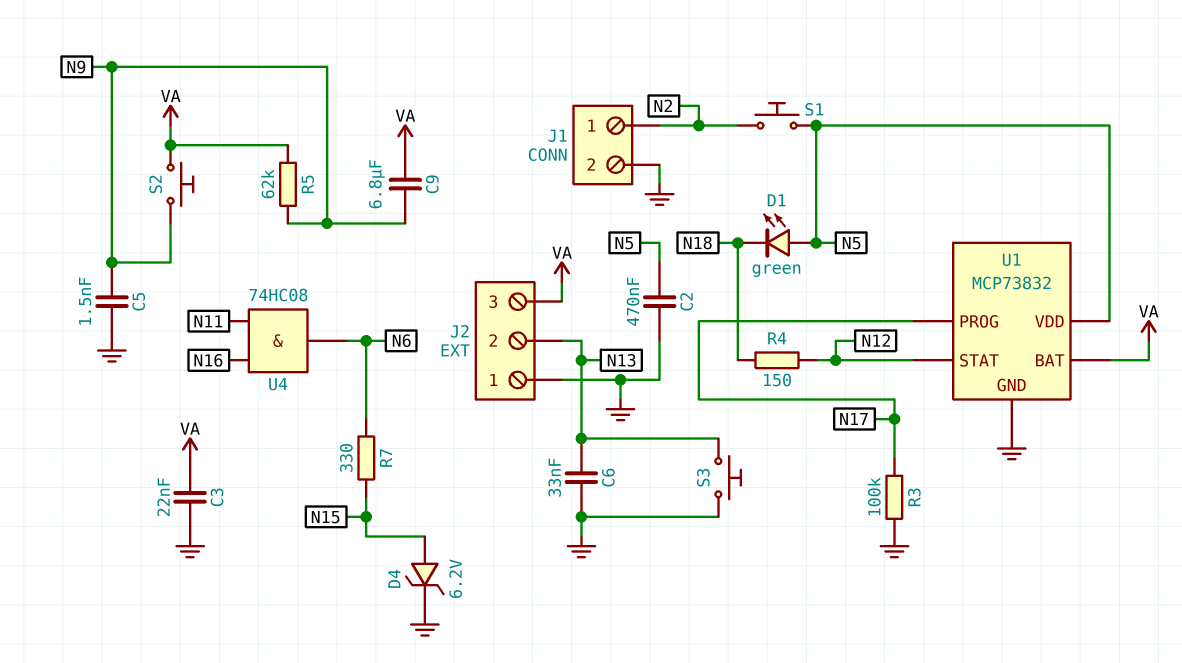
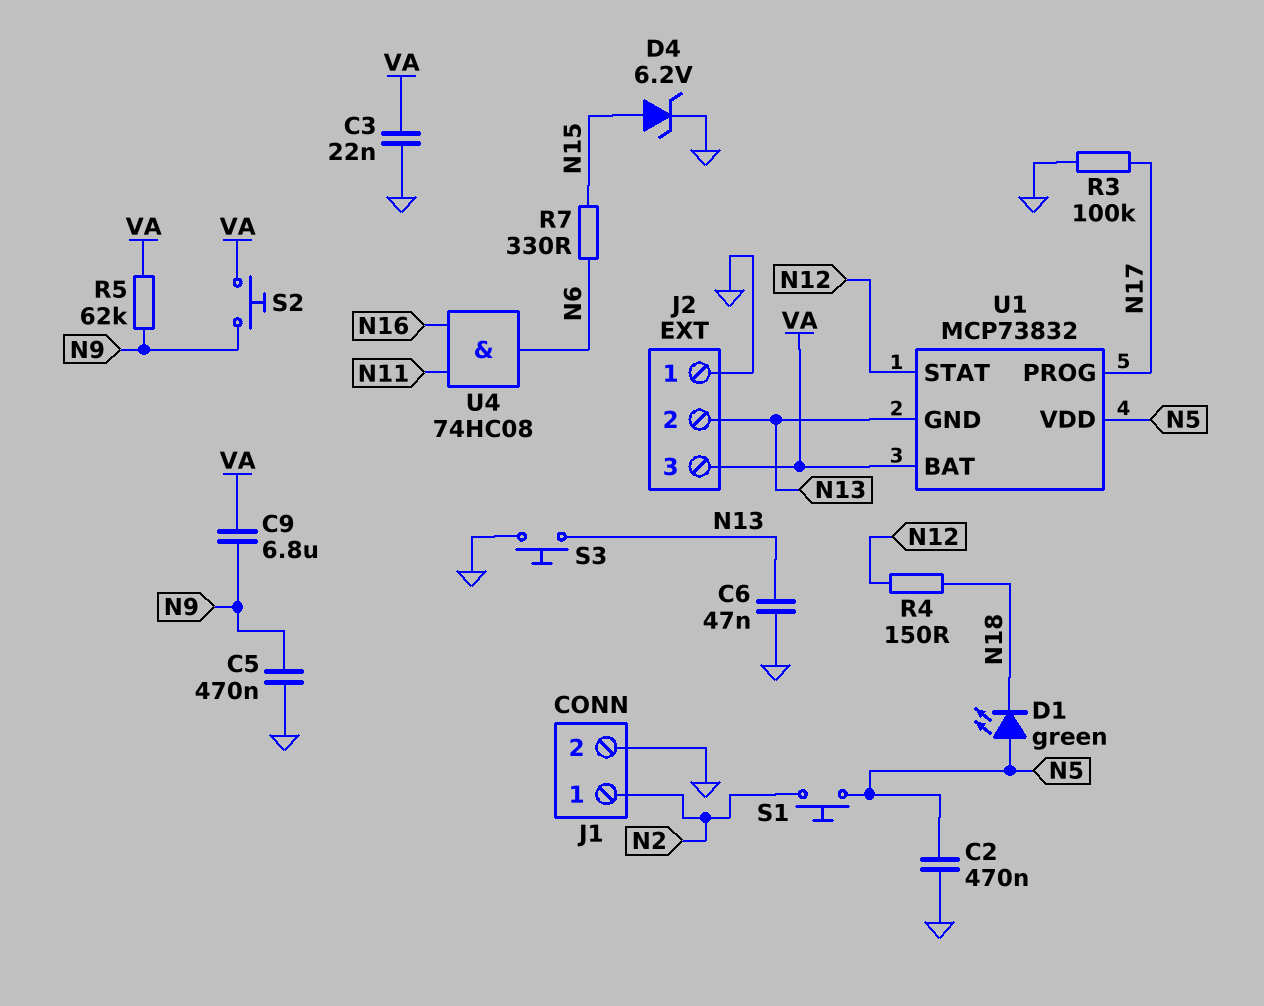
C5: 1.5nF (GND, N9) -> 470nF (GND, N9)
C6: 33nF (GND, N13) -> 47nF (GND, N13)
U1 pin GND: GND -> N13

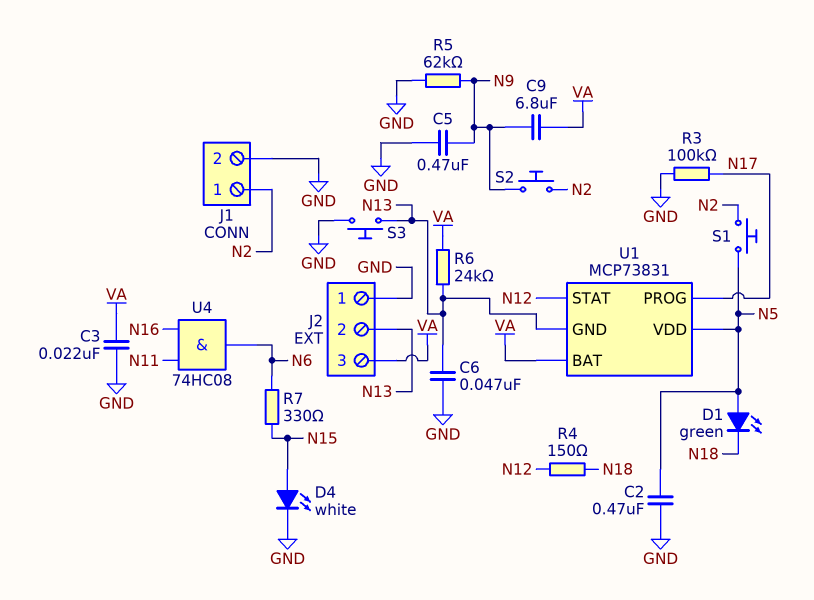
D4: zener 6.2V (A N15, K GND) -> LED white (A N15, K GND)
R5: 62k (N9, VA) -> 62k (GND, N9)
R6: none -> 24k (N13, VA)
S2: button (N9, VA) -> button (N2, N9)
U1: MCP73832 -> MCP73831

